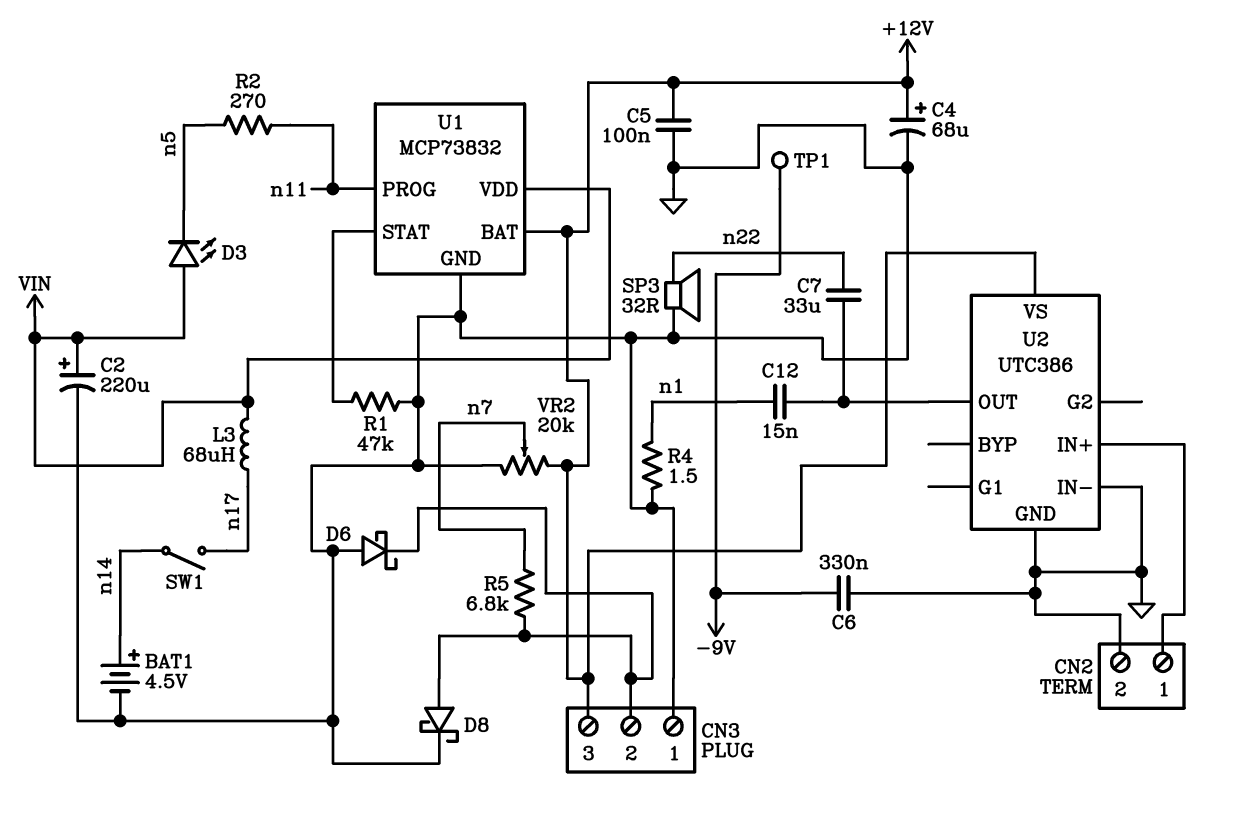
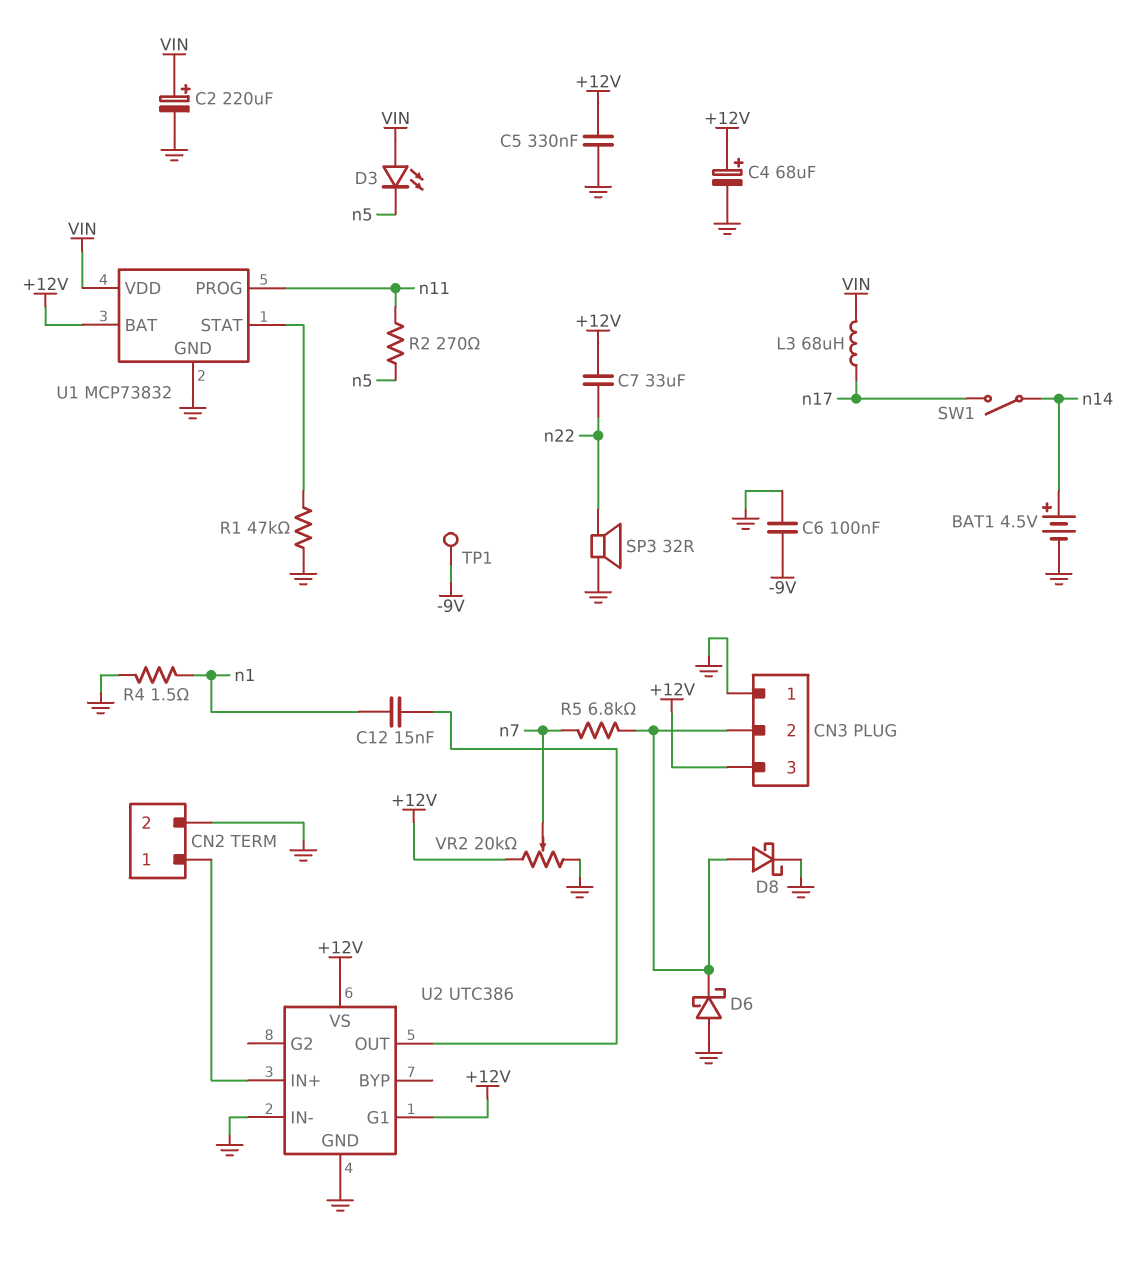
C5: 100nF (+12V, GND) -> 330nF (+12V, GND)
C6: 330nF (-9V, GND) -> 100nF (-9V, GND)
C7: 33uF (U2/OUT, n22) -> 33uF (+12V, n22)
U2 pin G1: none -> +12V

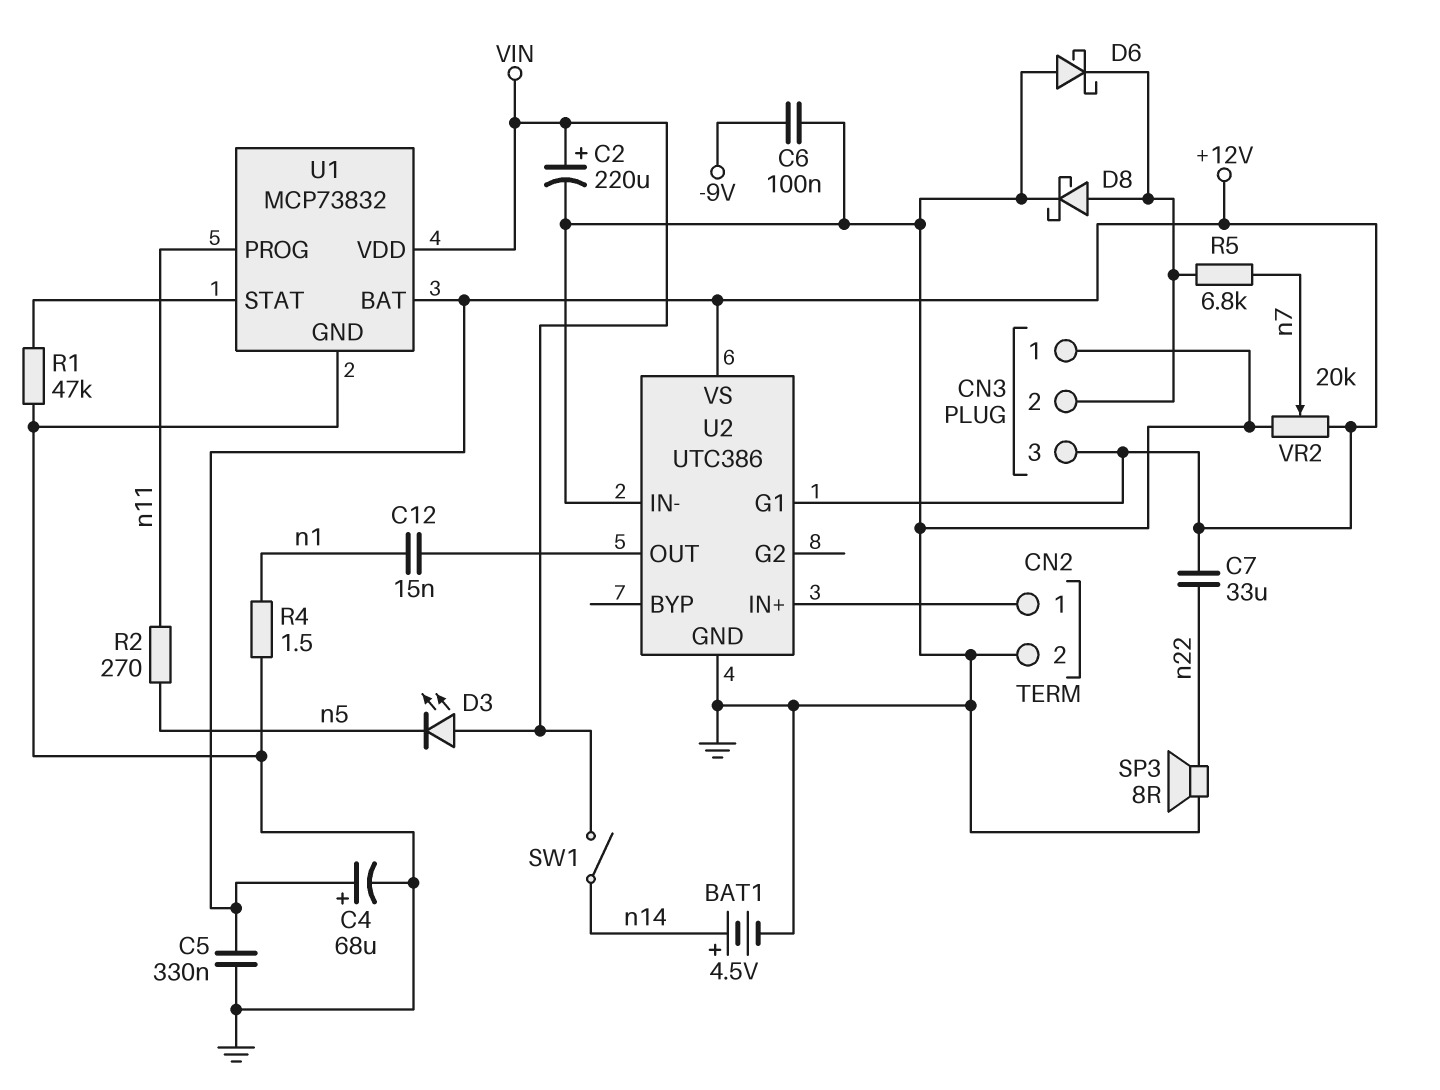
L3: 68uH (VIN, n17) -> none
SP3: speaker 32R (GND, n22) -> speaker 8R (GND, n22)
SW1: switch (n14, n17) -> switch (VIN, n14)
TP1: test point (-9V) -> none

